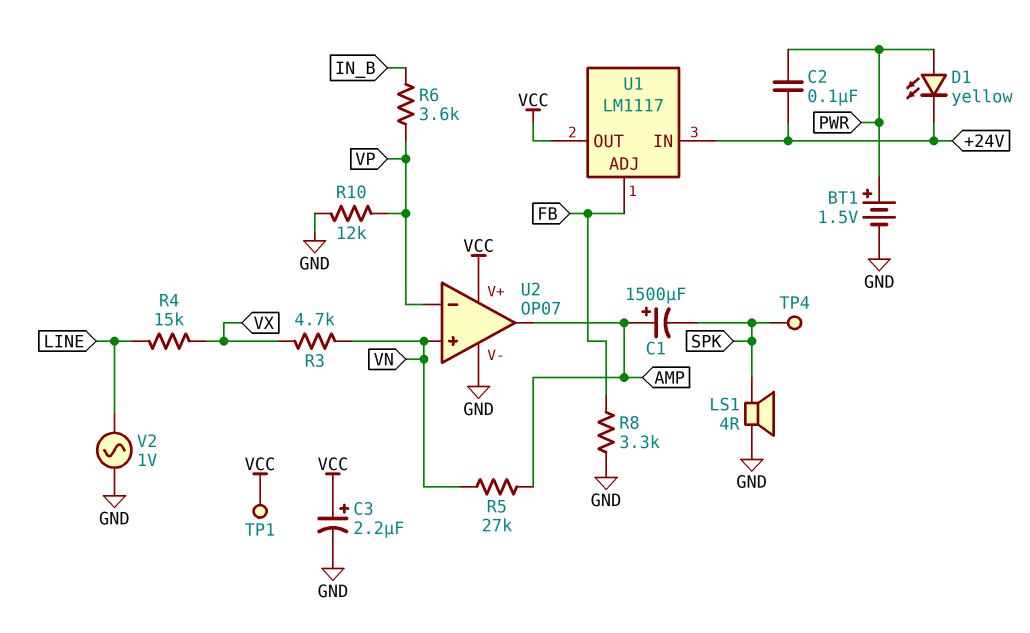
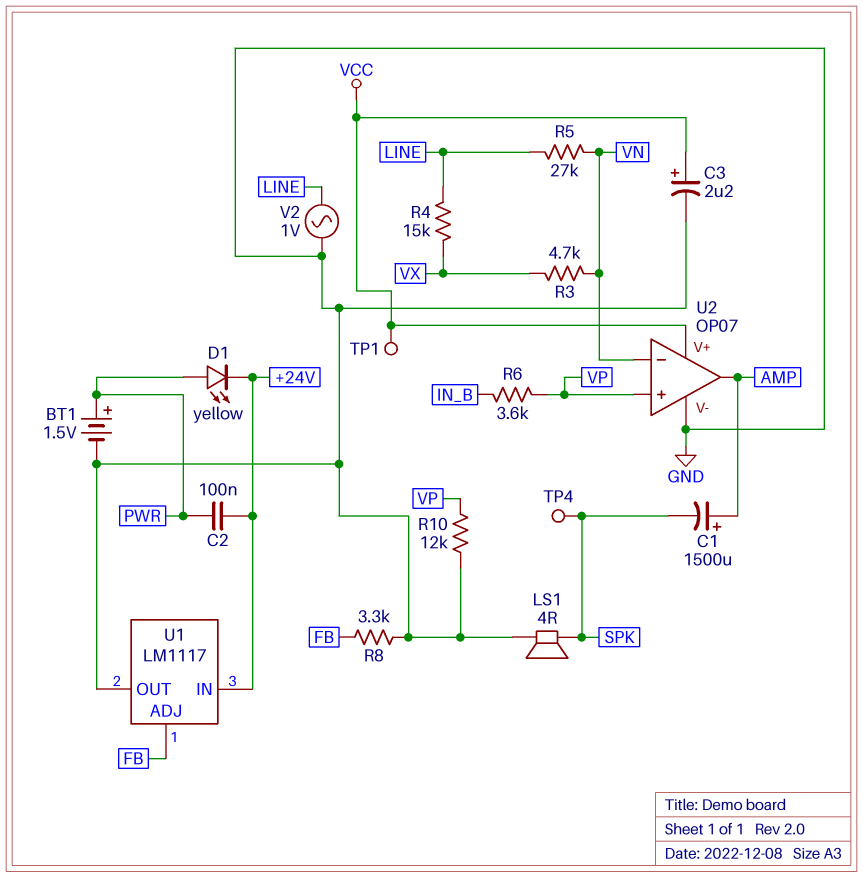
R5: 27k (AMP, VN) -> 27k (LINE, VN)
U1 pin OUT: VCC -> GND
U2 pin in+: VN -> VP
U2 pin in-: VP -> VN

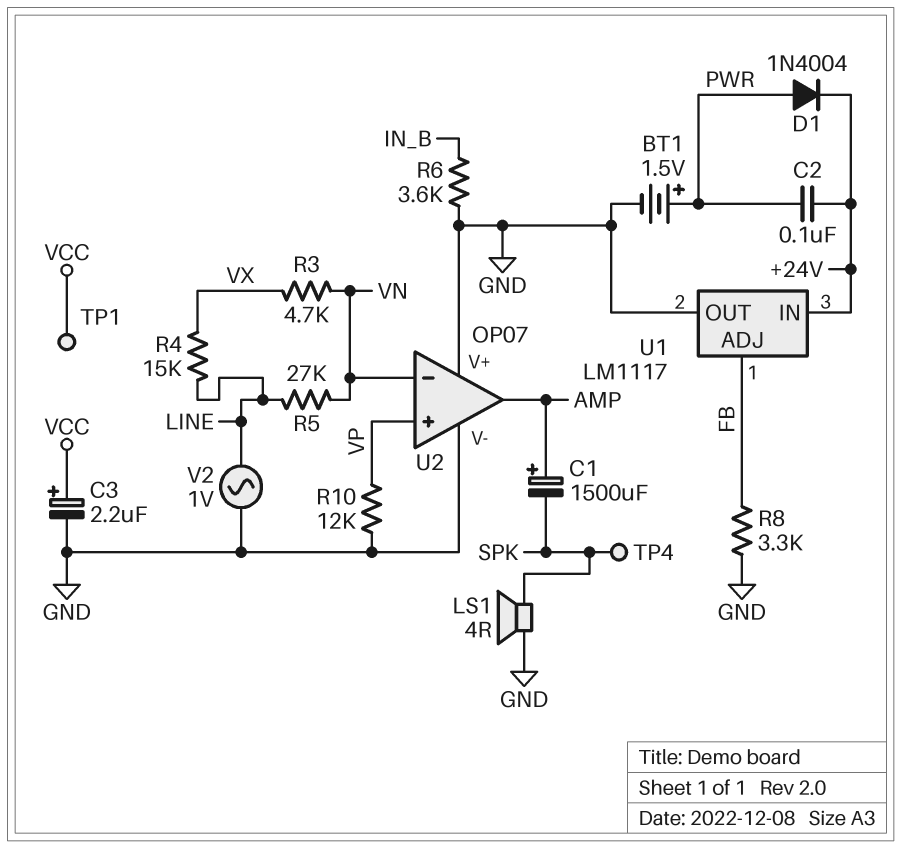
D1: LED yellow (A PWR, K +24V) -> diode 1N4004 (A PWR, K +24V)
R6: 3.6k (IN_B, VP) -> 3.6k (GND, IN_B)
U2 pin V+: VCC -> GND

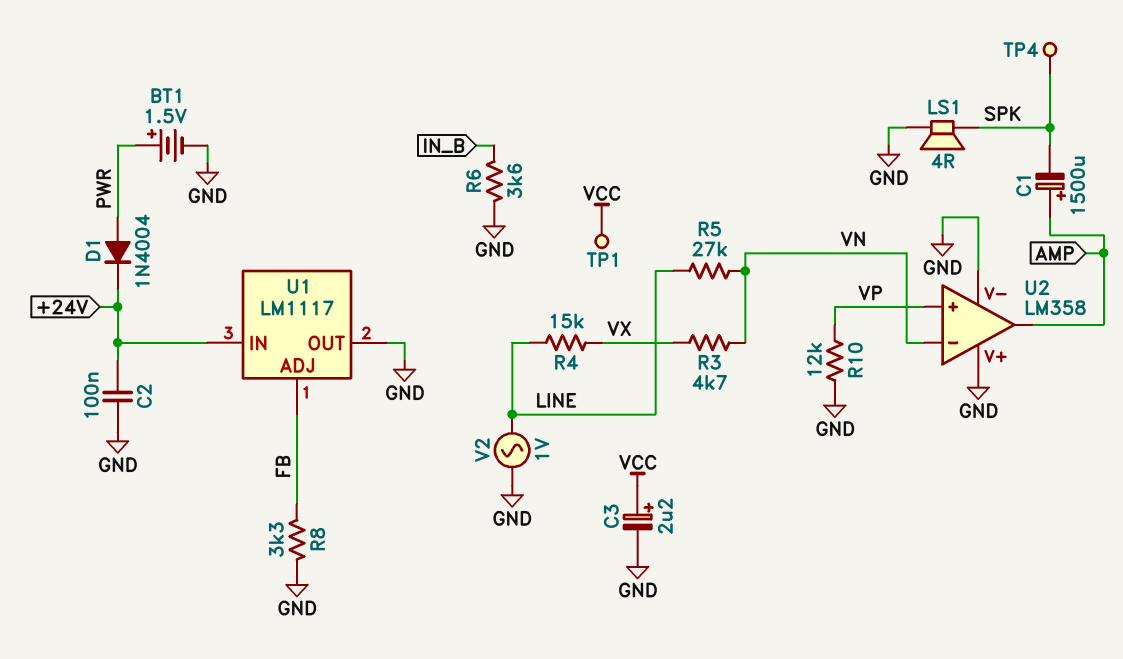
C2: 100nF (+24V, PWR) -> 100nF (+24V, GND)
U2: OP07 -> LM358

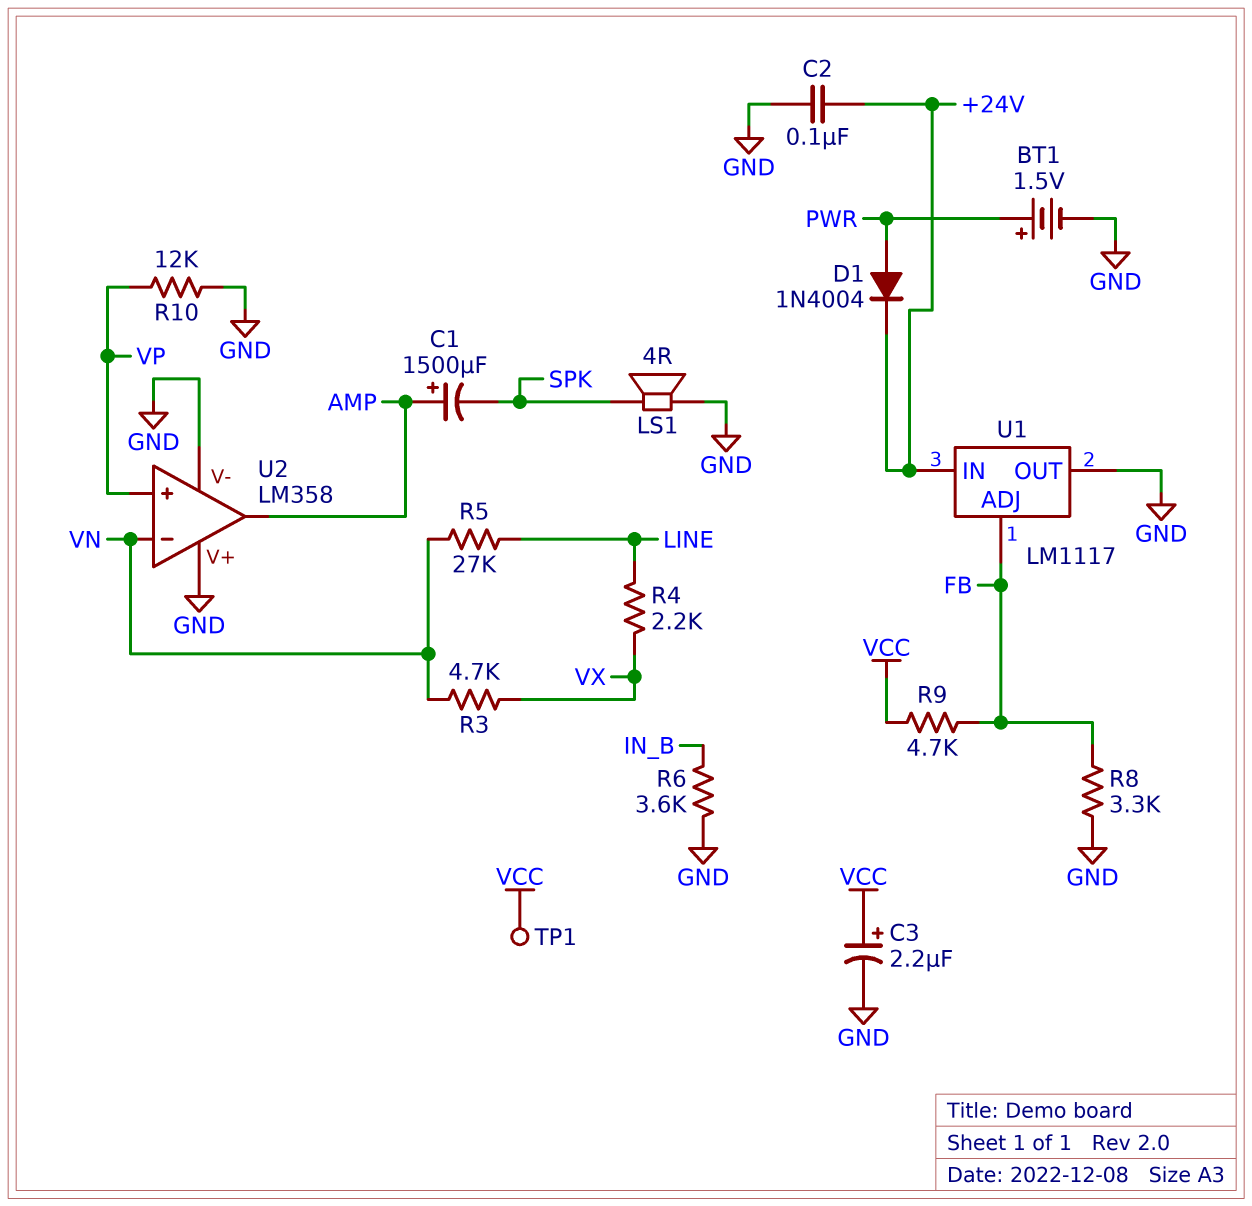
R4: 15k (LINE, VX) -> 2.2k (LINE, VX)
R9: none -> 4.7k (FB, VCC)
TP4: test point (SPK) -> none
V2: AC 1V (GND, LINE) -> none

